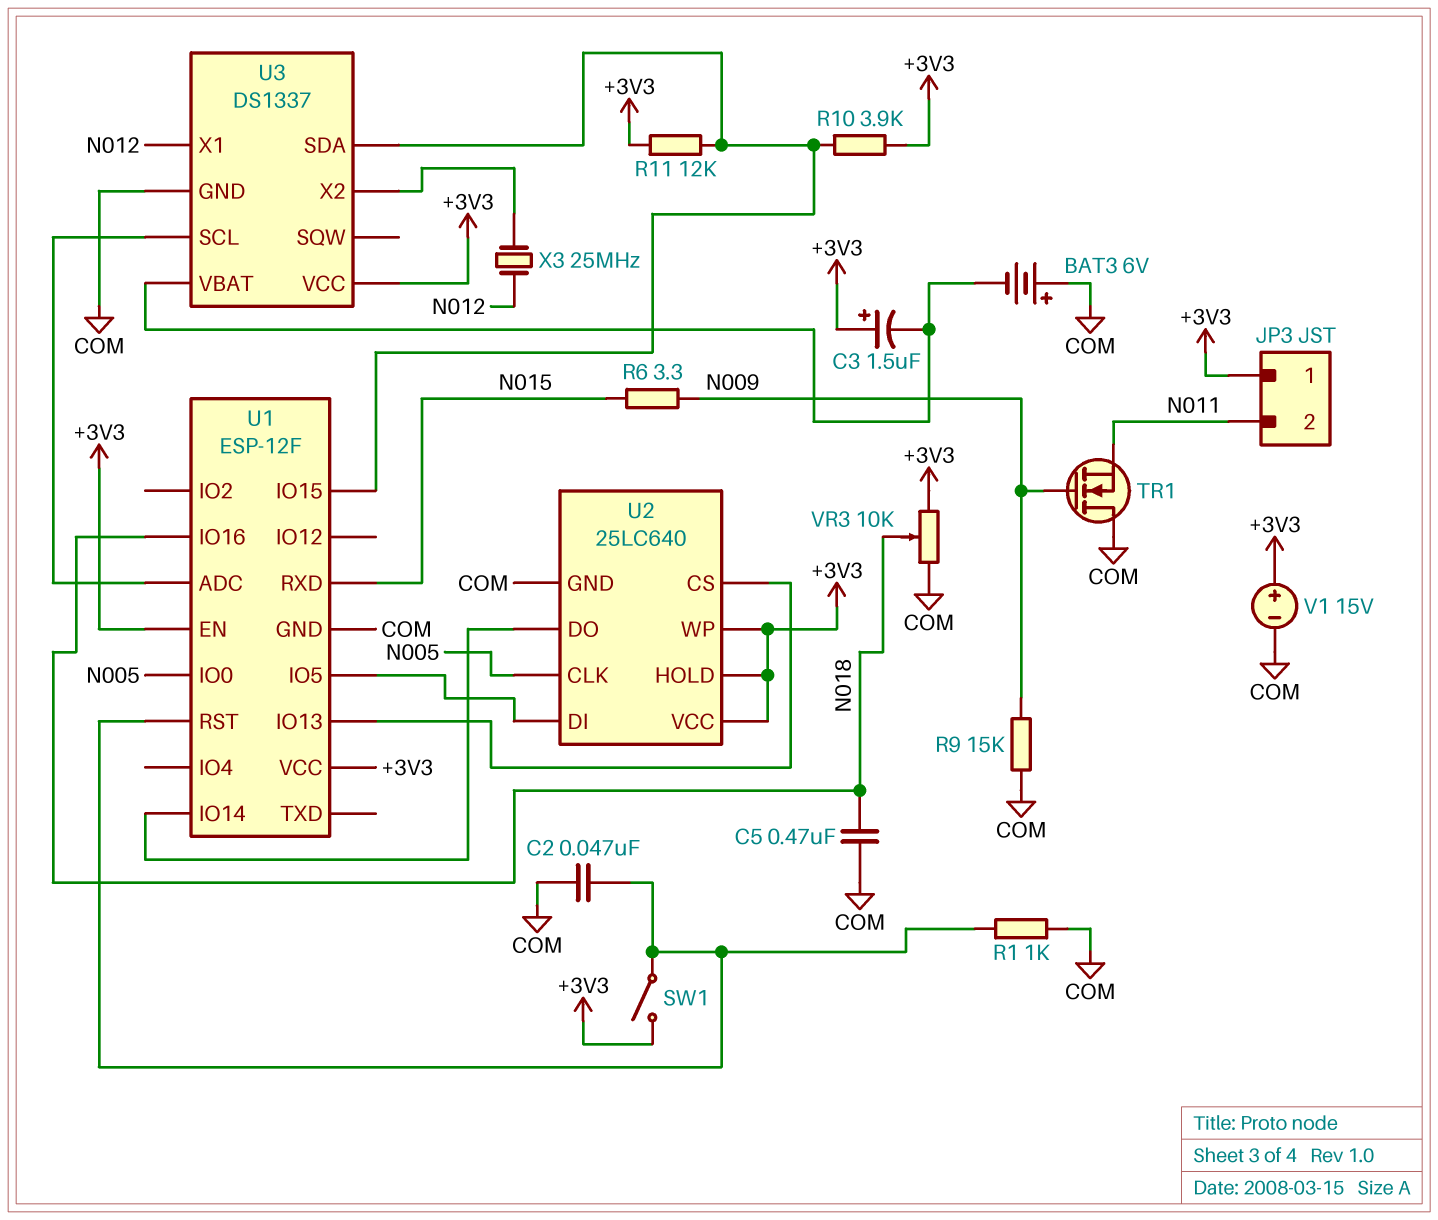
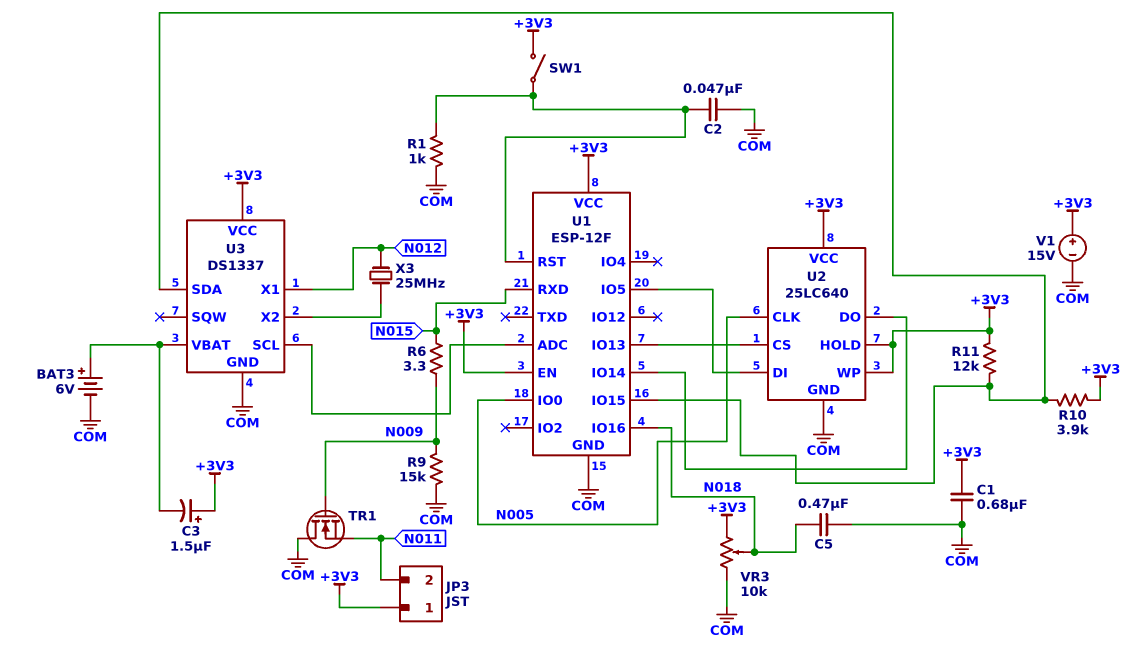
BAT3: 6V (plus COM, minus U3/VBAT) -> 6V (plus U3/VBAT, minus COM)
C1: none -> 680nF (+3V3, COM)

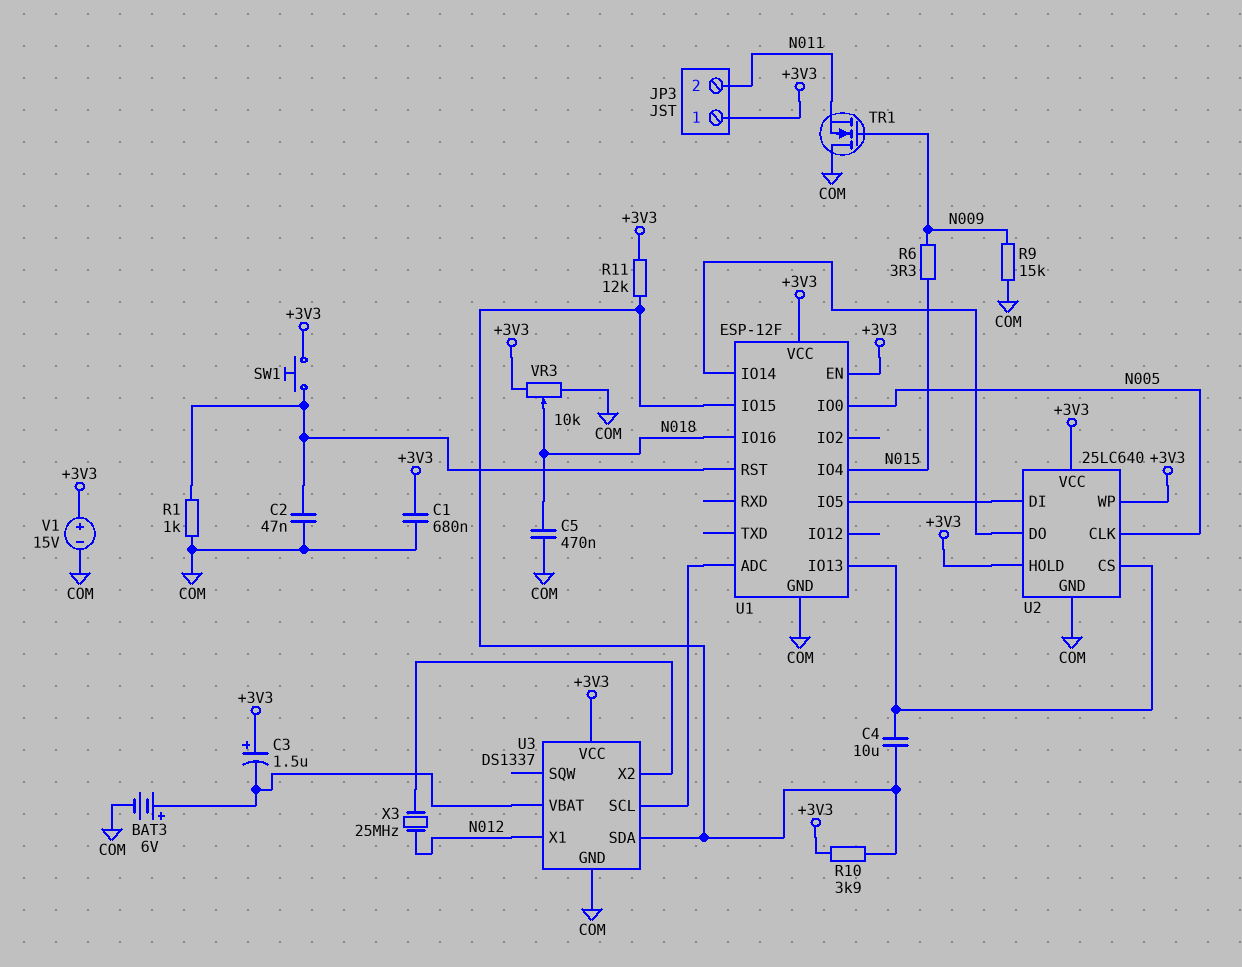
C4: none -> 10uF (U1/IO13, U1/IO15)
SW1: switch (+3V3, U1/RST) -> button (+3V3, U1/RST)
U1 pin IO4: none -> N015
U1 pin RXD: N015 -> none

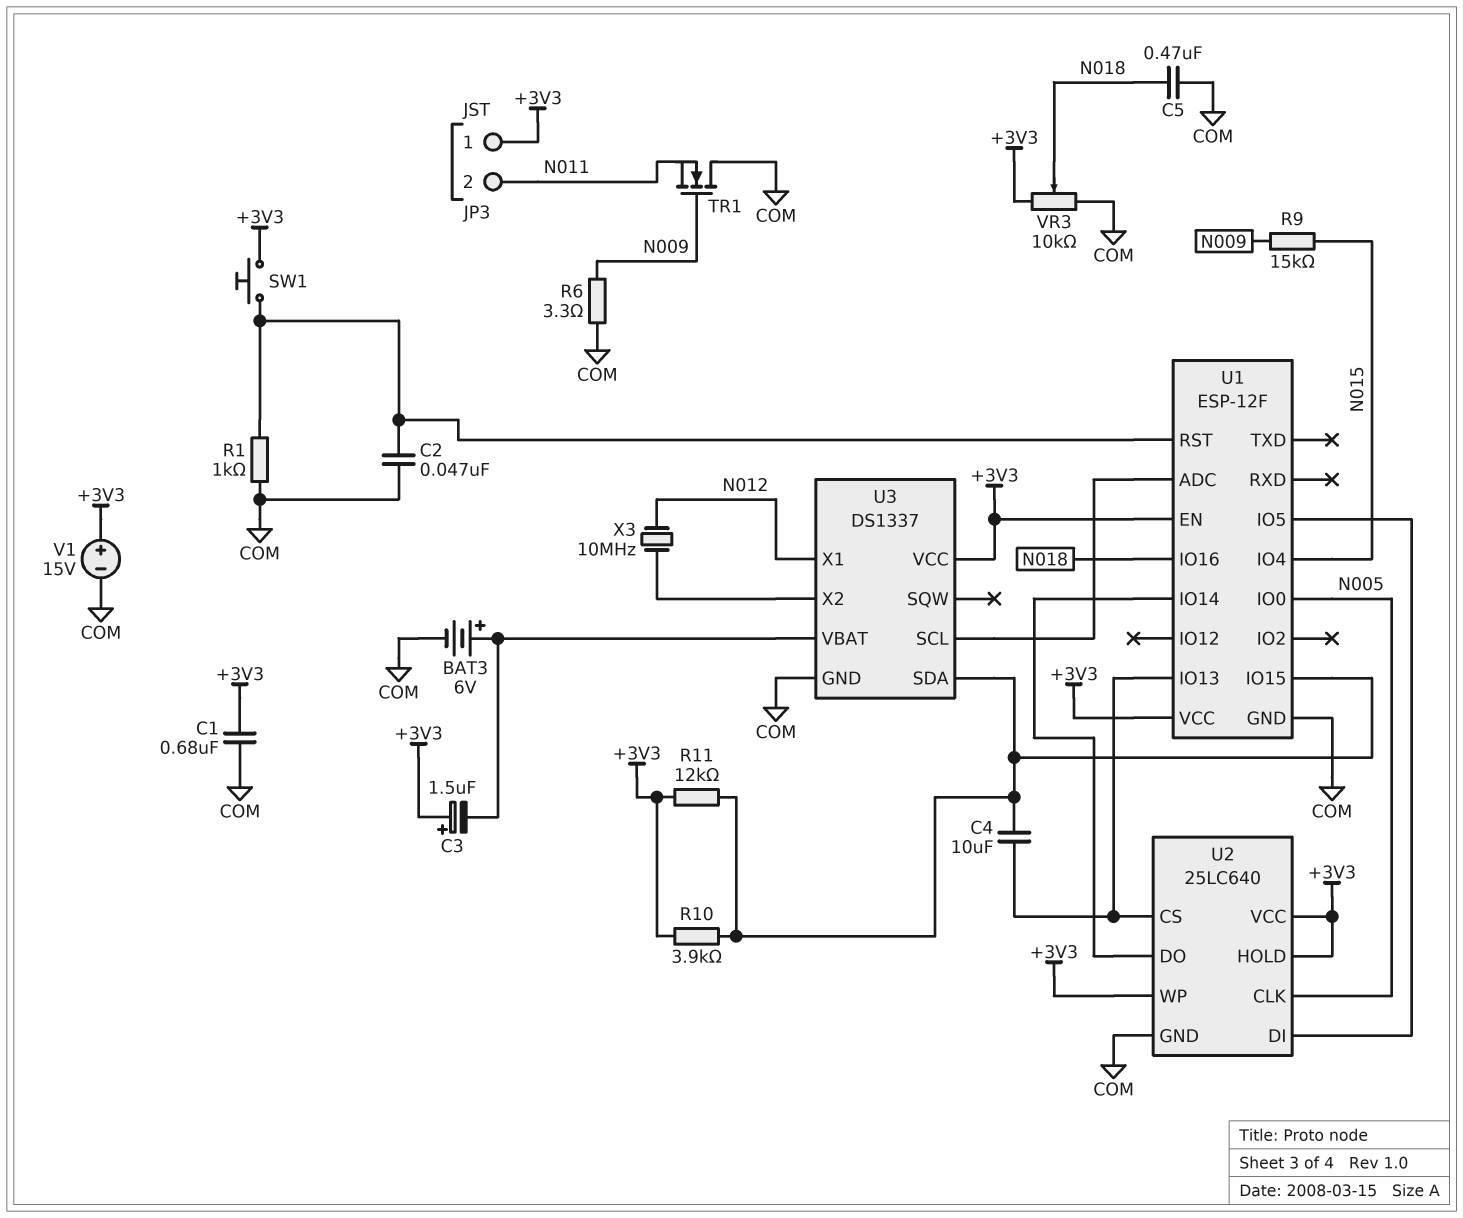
R6: 3.3 (N009, N015) -> 3.3 (COM, N009)
R9: 15k (COM, N009) -> 15k (N009, N015)
X3: 25MHz (N012, U3/X2) -> 10MHz (N012, U3/X2)

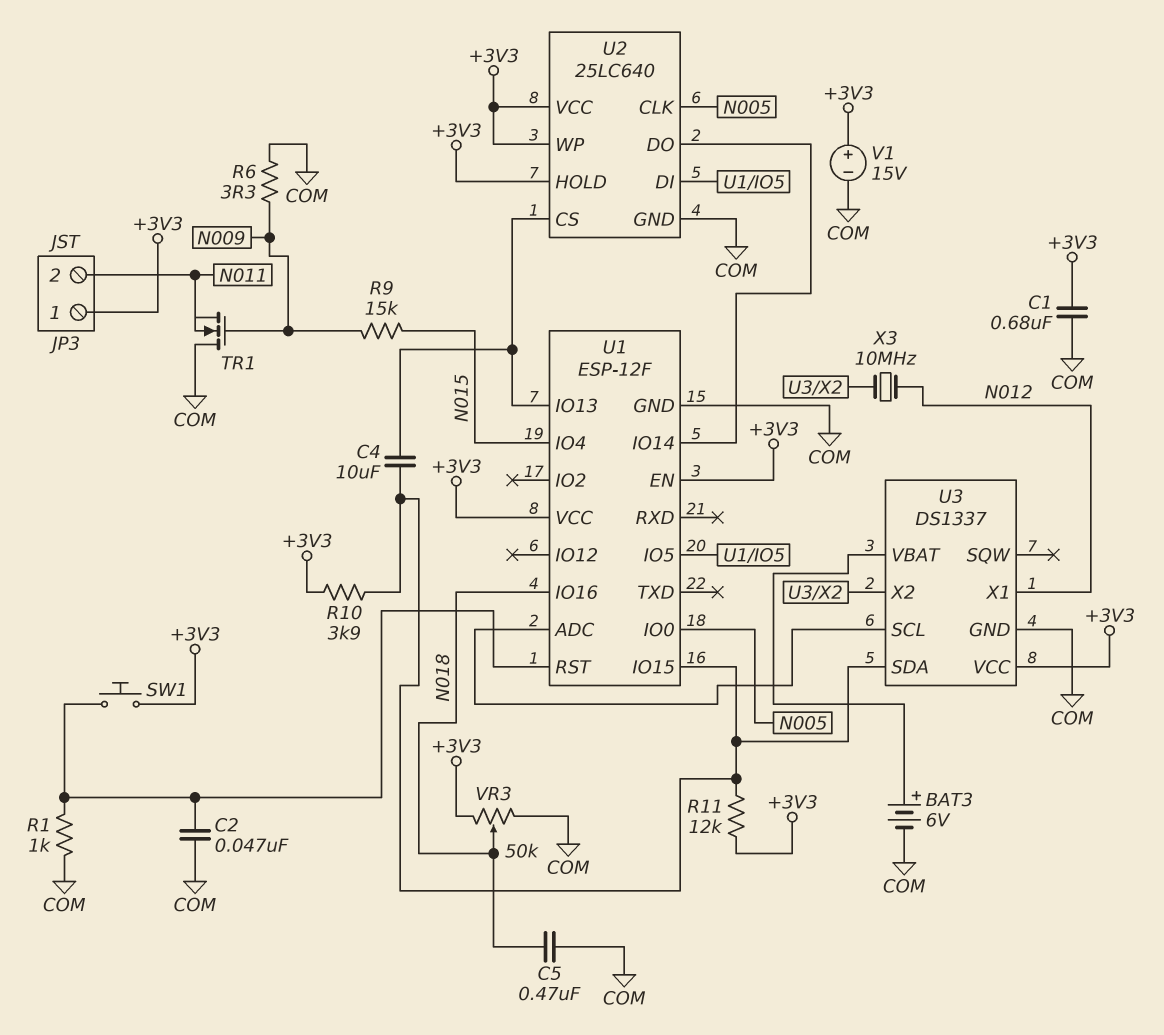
C3: 1.5uF (plus +3V3, minus U3/VBAT) -> none
VR3: 10k (+3V3, COM, wiper N018) -> 50k (+3V3, COM, wiper N018)

